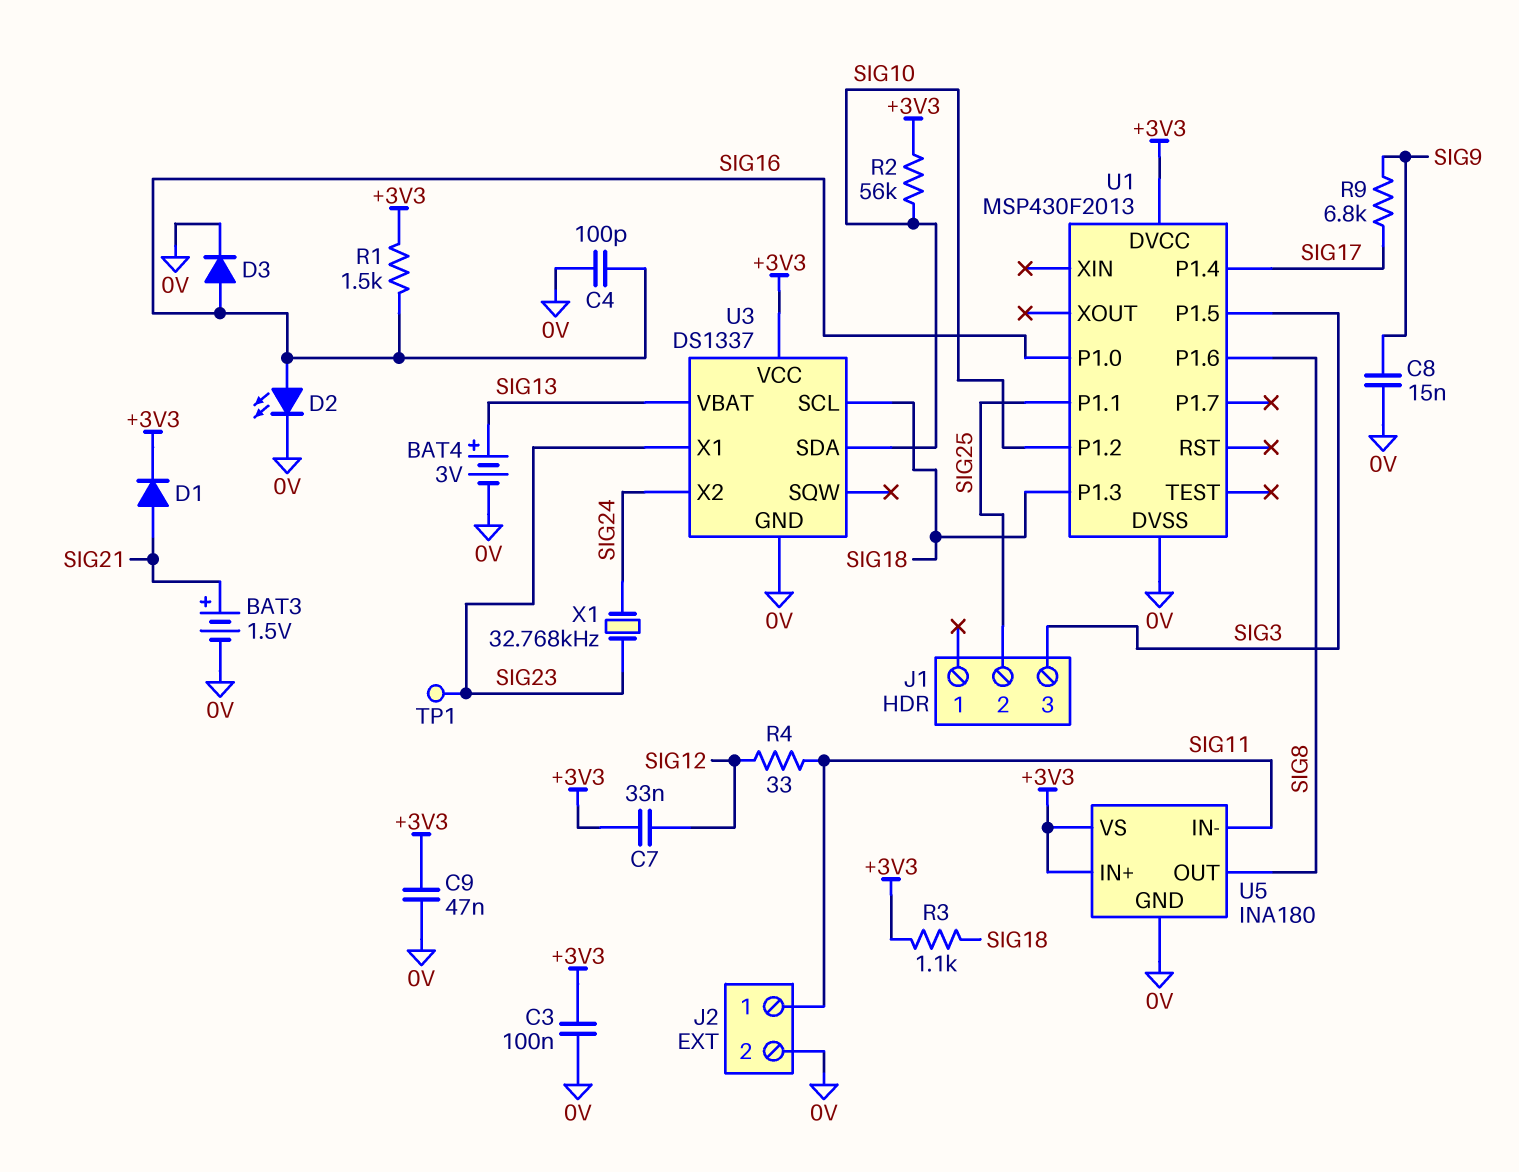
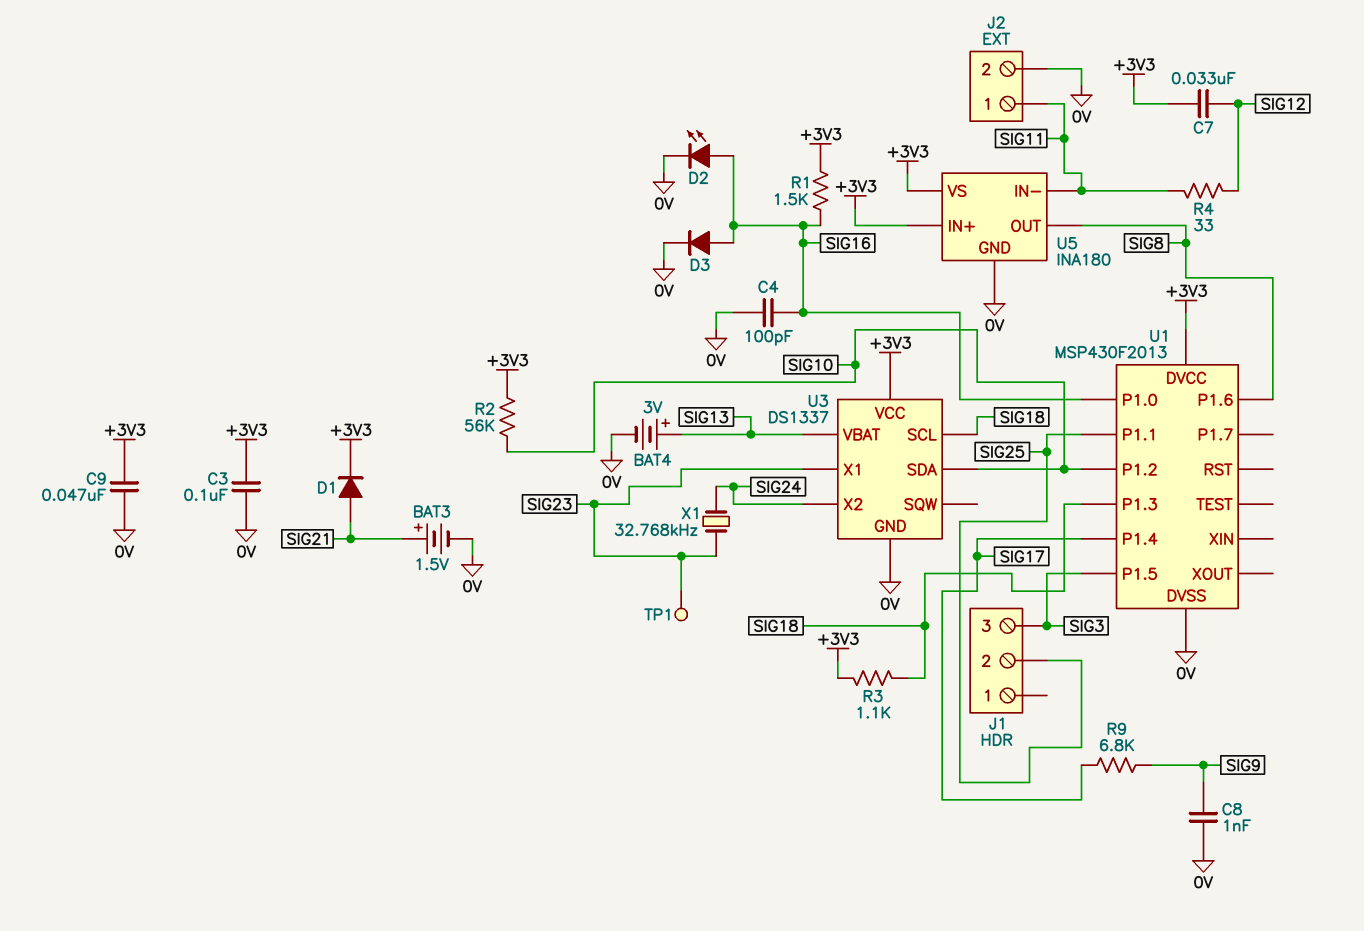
C8: 15nF (0V, SIG9) -> 1nF (0V, SIG9)

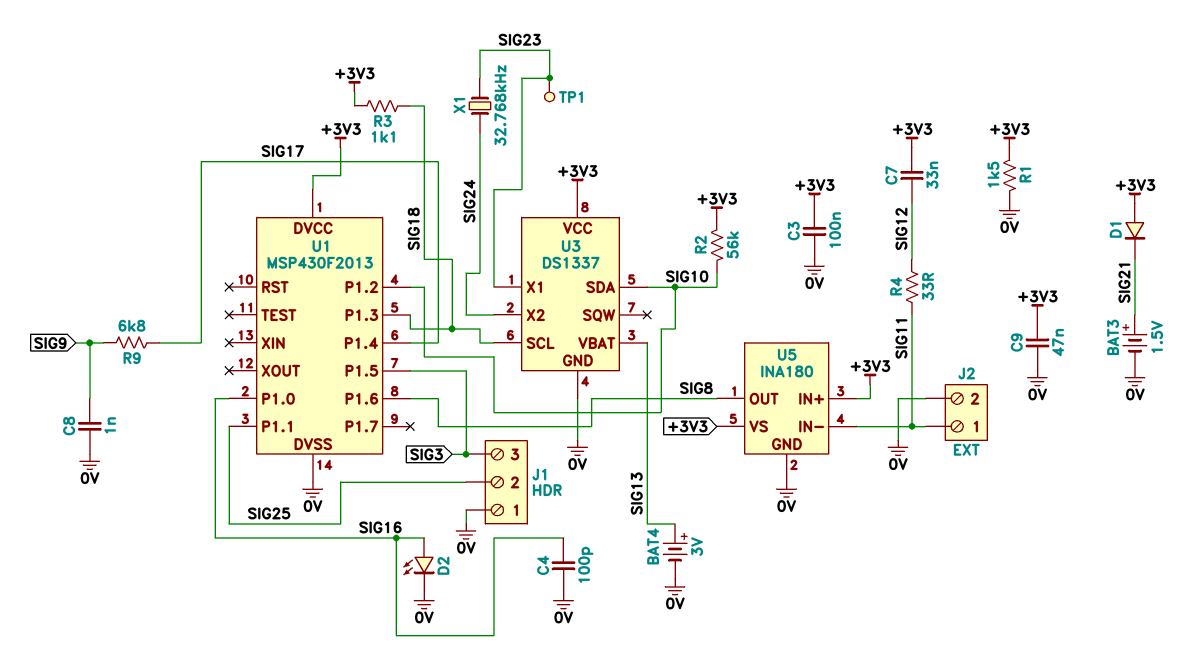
D1: diode (A SIG21, K +3V3) -> diode (A +3V3, K SIG21)
D3: diode (A SIG16, K 0V) -> none
J1 pin 1: none -> 0V
R1: 1.5k (+3V3, SIG16) -> 1.5k (+3V3, 0V)

